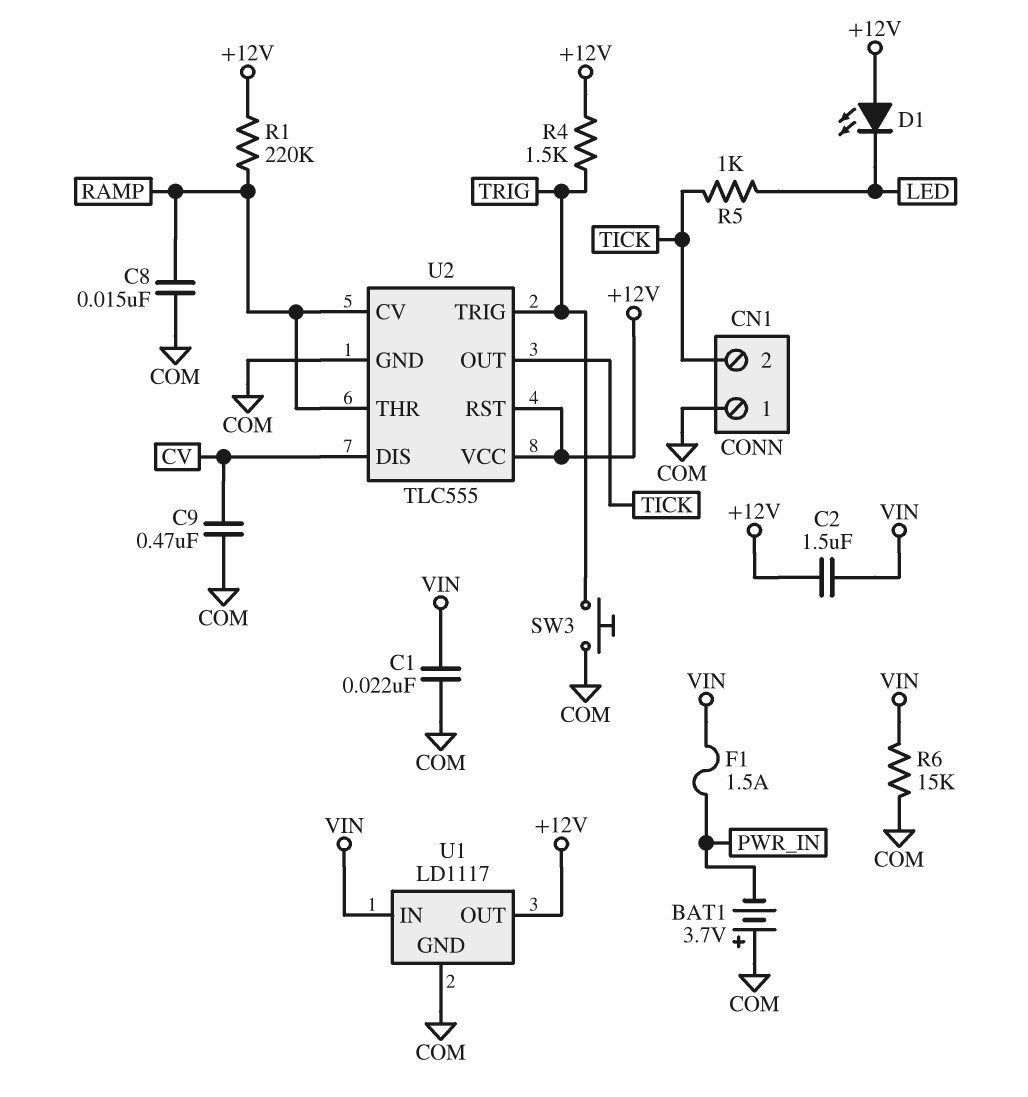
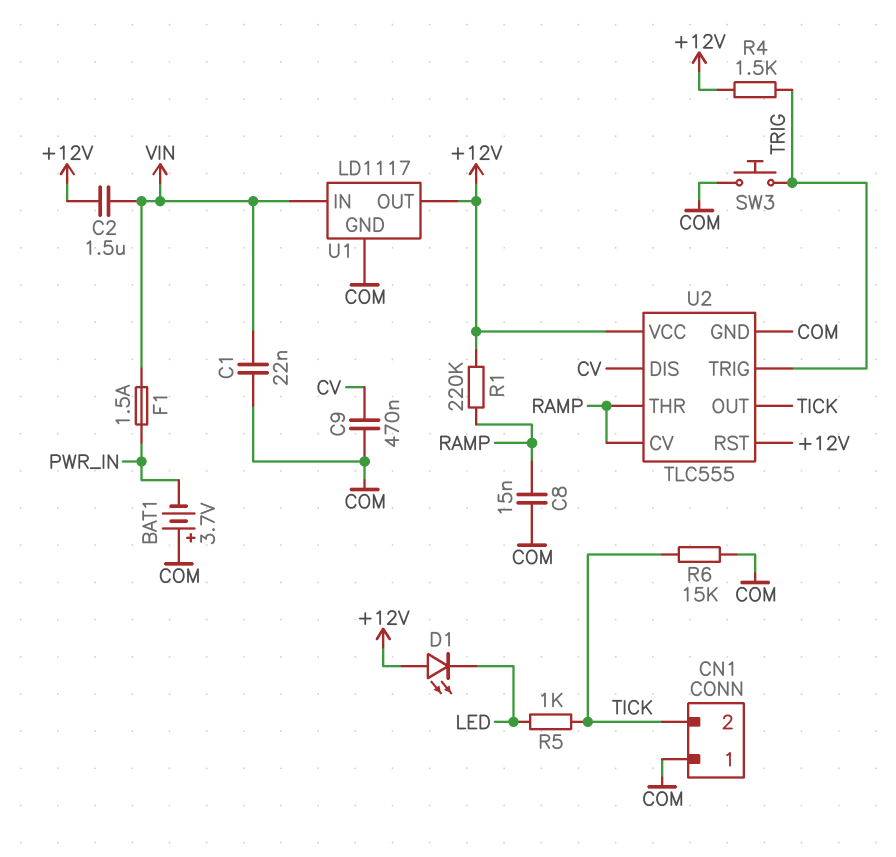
R6: 15k (COM, VIN) -> 15k (COM, TICK)

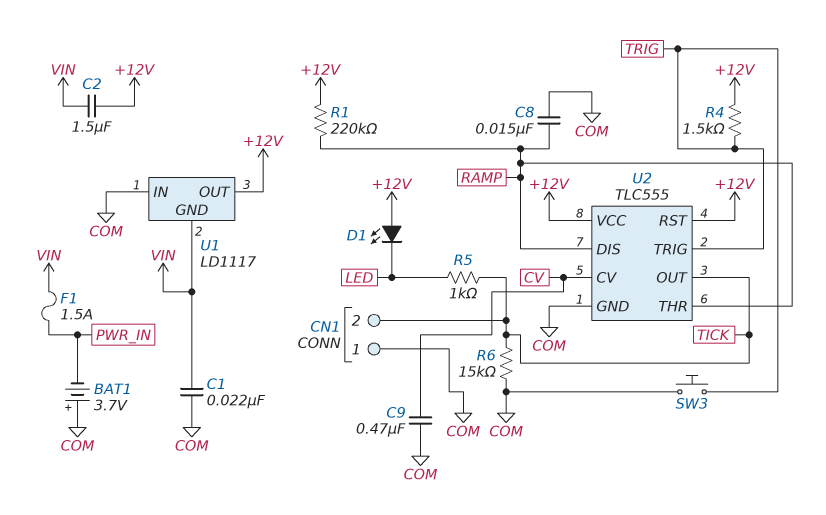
U1 pin GND: COM -> VIN
U1 pin IN: VIN -> COM
U2 pin CV: RAMP -> CV
U2 pin DIS: CV -> RAMP

